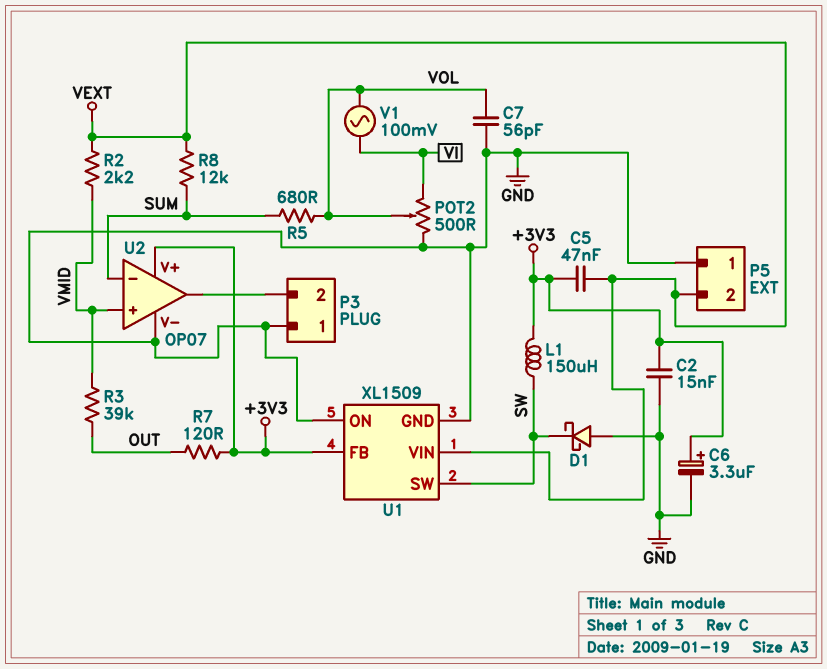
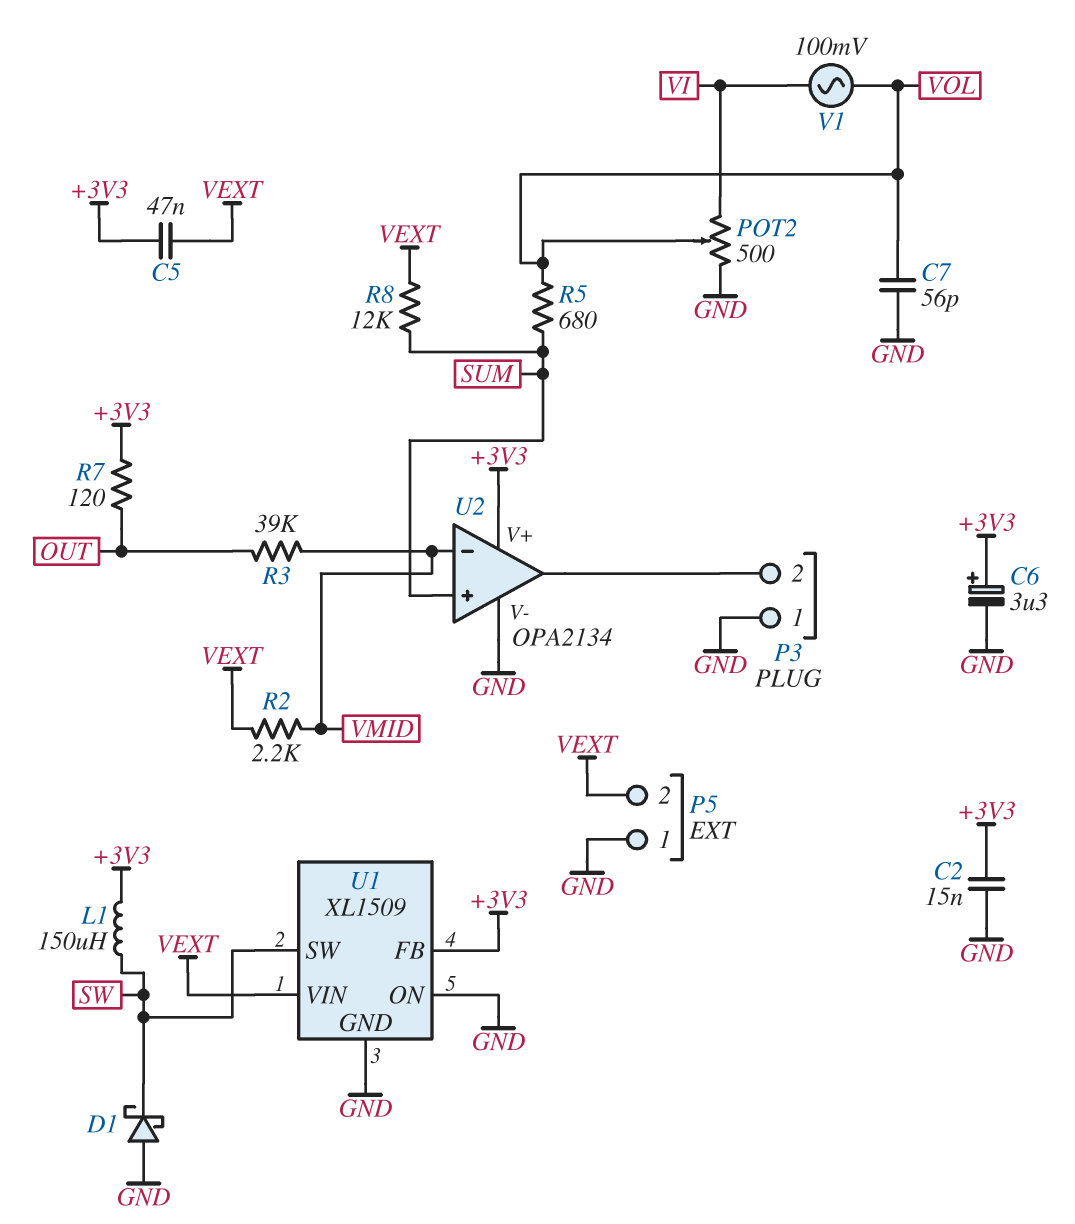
U2: OP07 -> OPA2134
U2 pin in+: VMID -> SUM
U2 pin in-: SUM -> VMID

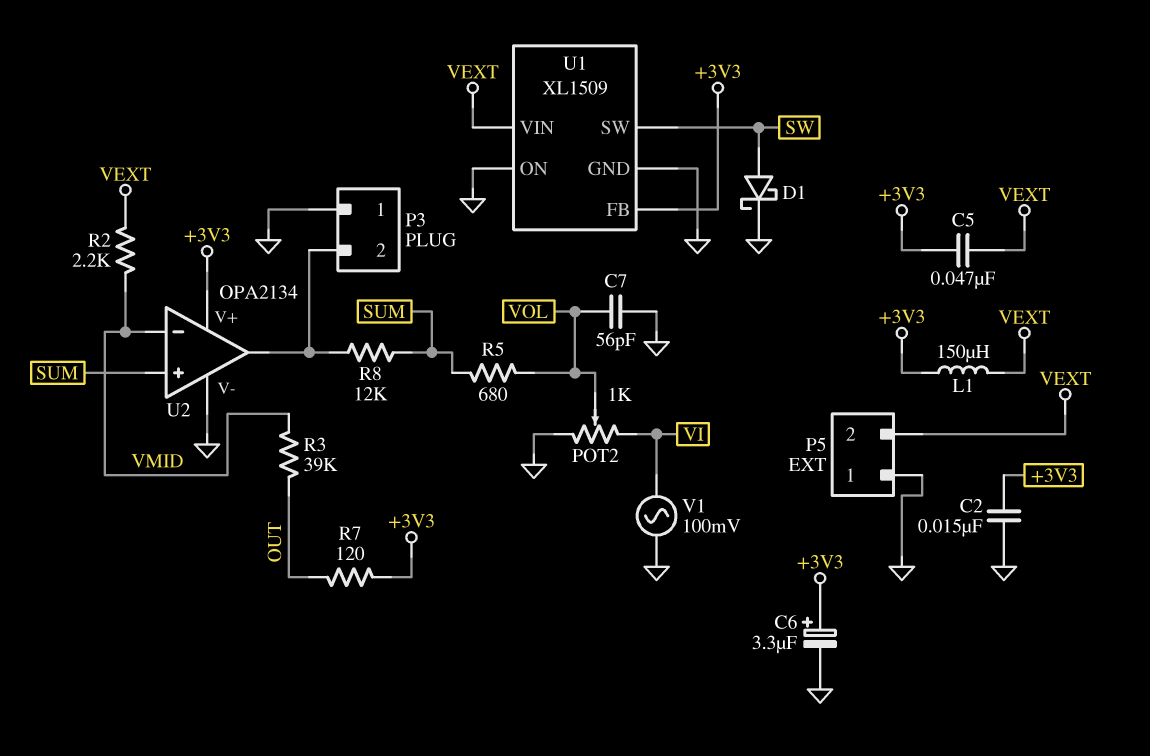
D1: schottky (A GND, K SW) -> schottky (A SW, K GND)
L1: 150uH (+3V3, SW) -> 150uH (+3V3, VEXT)
POT2: 500 (GND, VI, wiper VOL) -> 1k (GND, VI, wiper VOL)
R8: 12k (SUM, VEXT) -> 12k (P3/2, SUM)
V1: AC 100mV (VI, VOL) -> AC 100mV (GND, VI)

